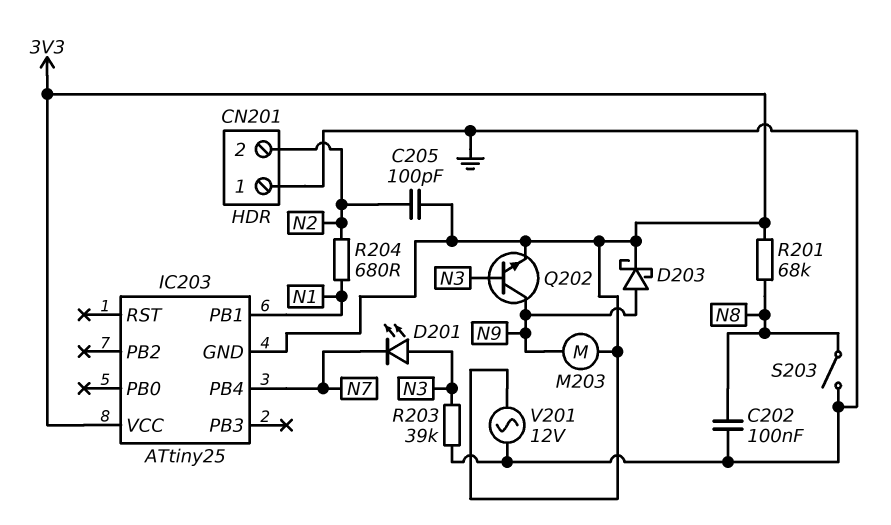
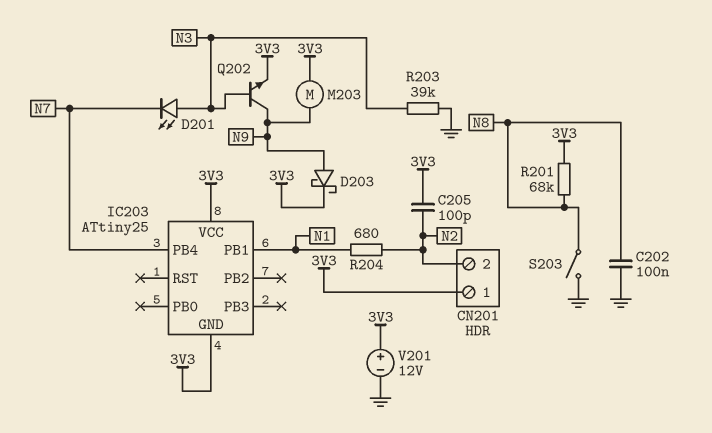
CN201 pin 1: GND -> 3V3
V201: AC 12V (3V3, GND) -> 12V (plus 3V3, minus GND)

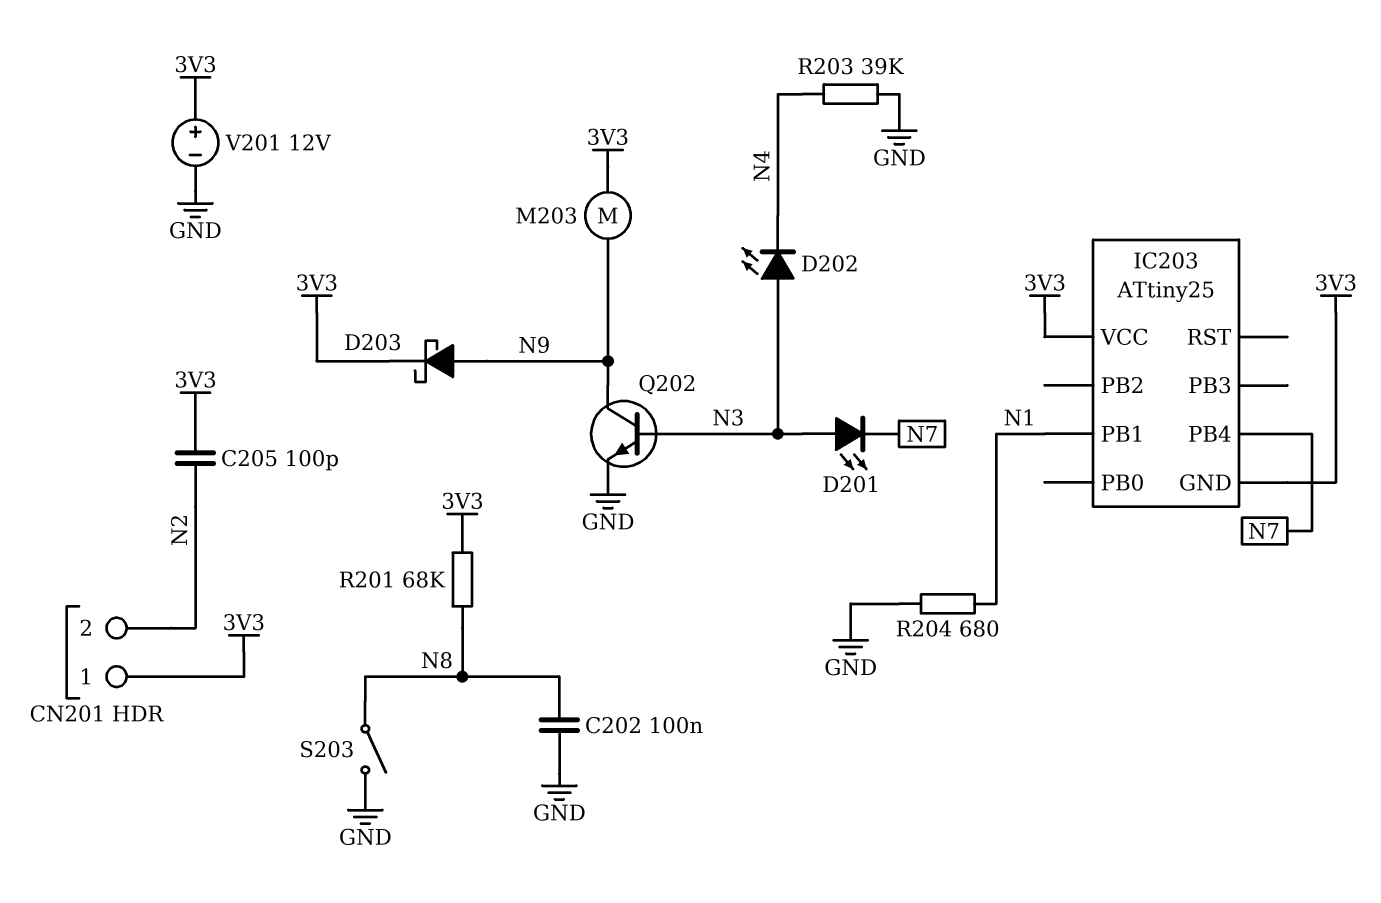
D202: none -> LED (A N3, K N4)
Q202: NPN (B N3, C N9, E 3V3) -> NPN (B N3, C N9, E GND)
R203: 39k (GND, N3) -> 39k (GND, N4)
R204: 680 (N1, N2) -> 680 (GND, N1)

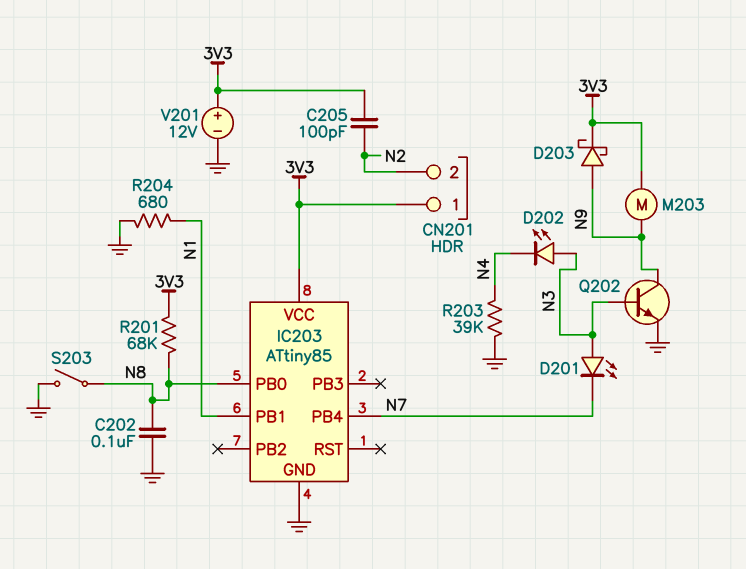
IC203: ATtiny25 -> ATtiny85
IC203 pin GND: 3V3 -> GND
IC203 pin PB0: none -> N8

